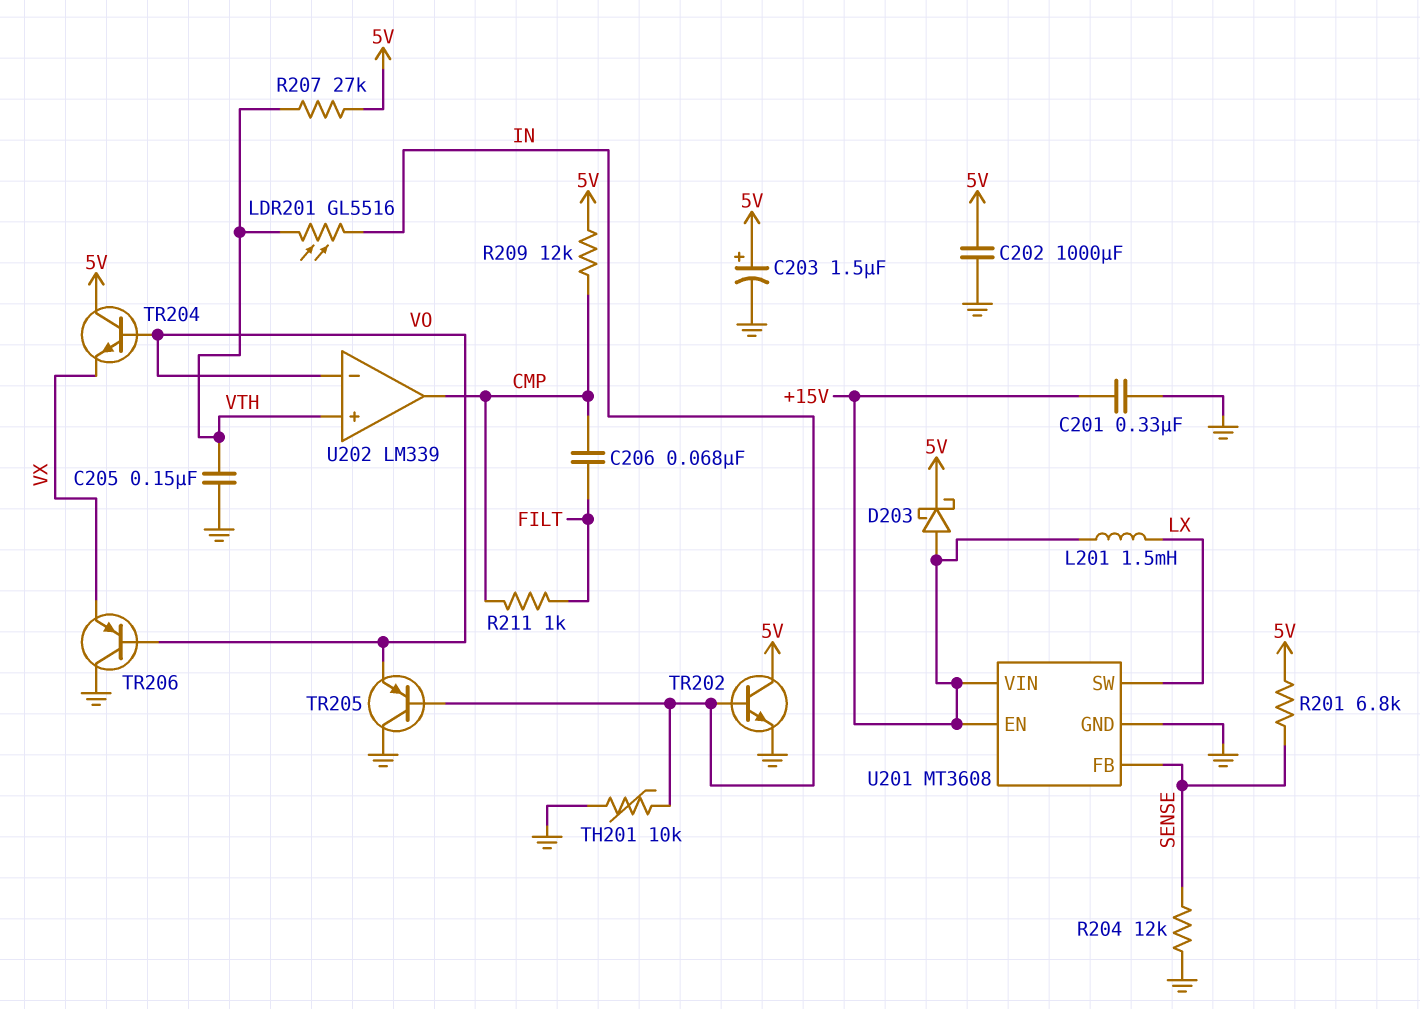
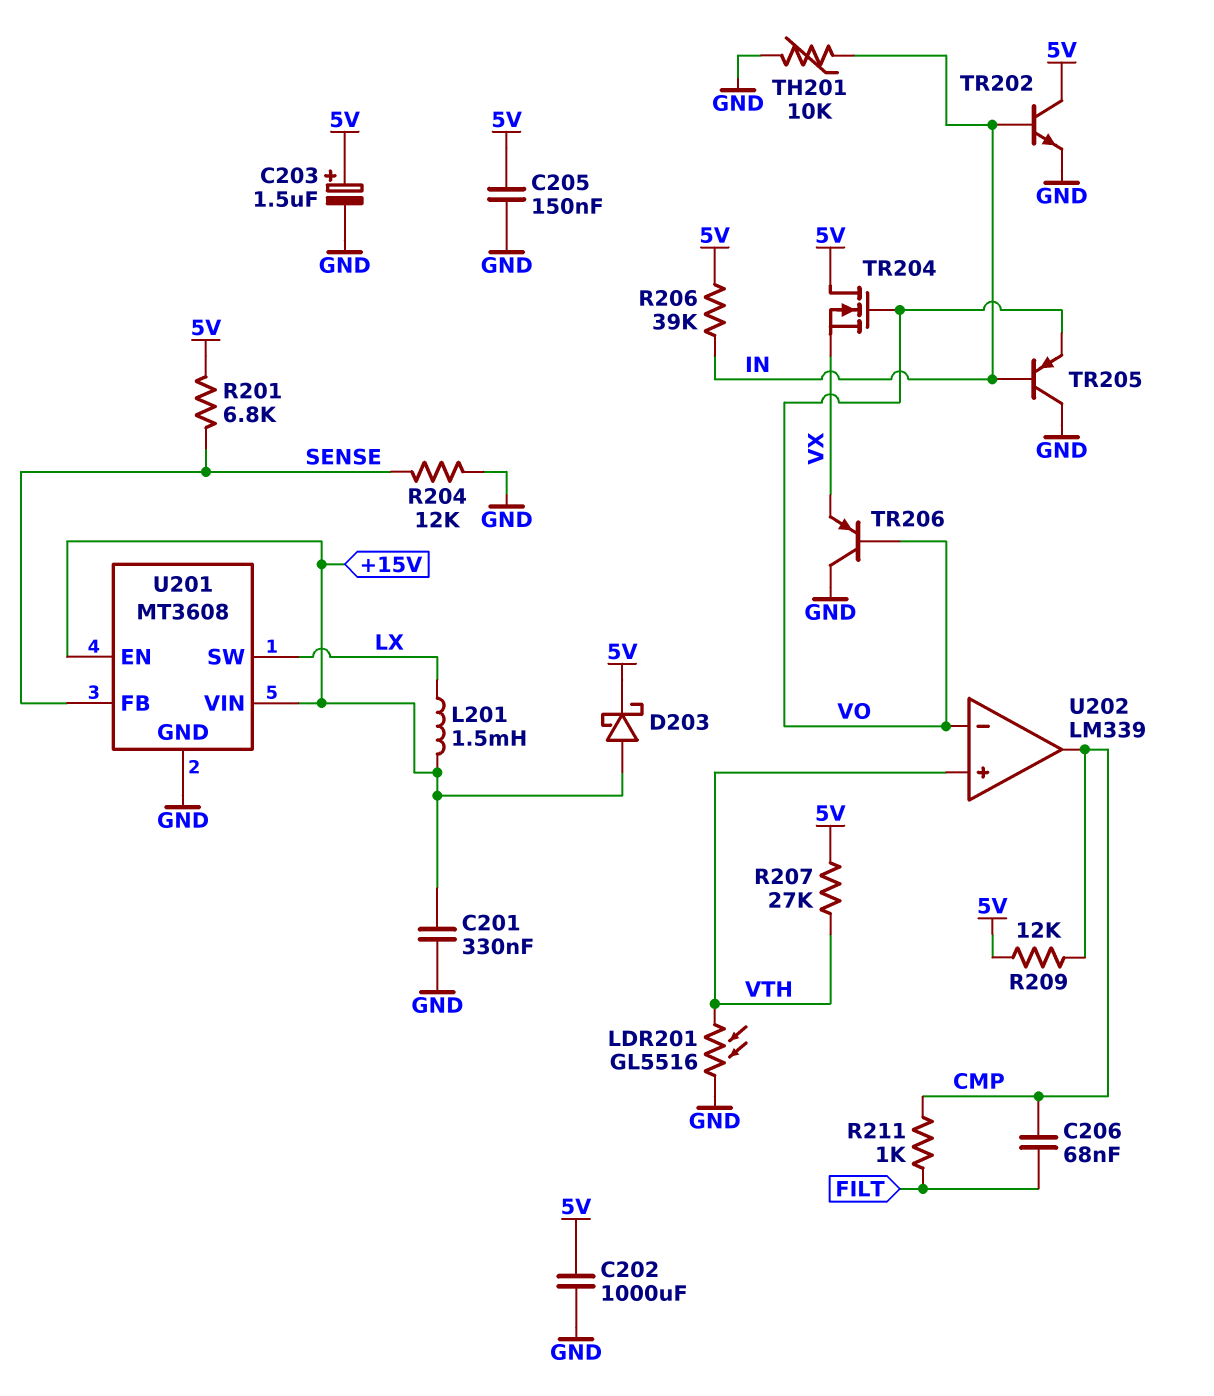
C205: 150nF (GND, VTH) -> 150nF (5V, GND)
LDR201: GL5516 (IN, VTH) -> GL5516 (GND, VTH)
R206: none -> 39k (5V, IN)
TR204: NPN (B VO, C 5V, E VX) -> NMOS (G VO, D 5V, S VX)

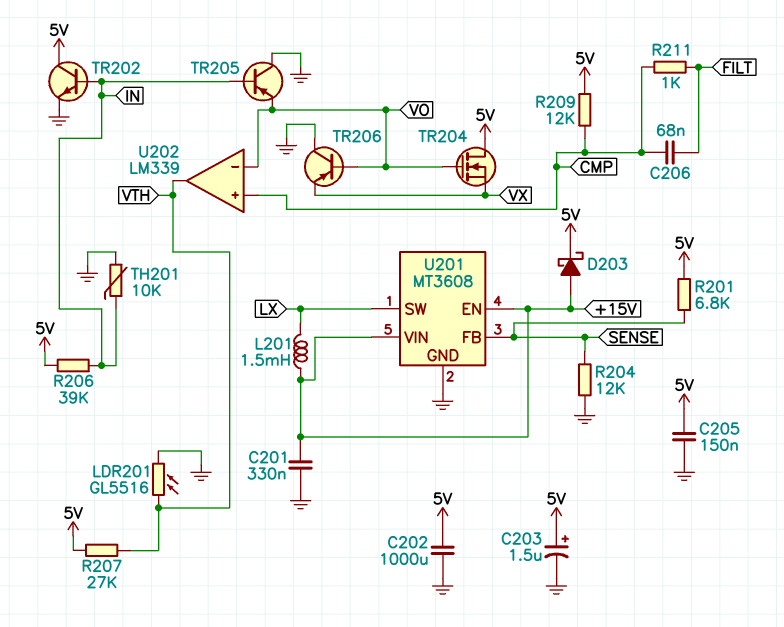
U202 pin in+: VTH -> CMP
U202 pin out: CMP -> VTH

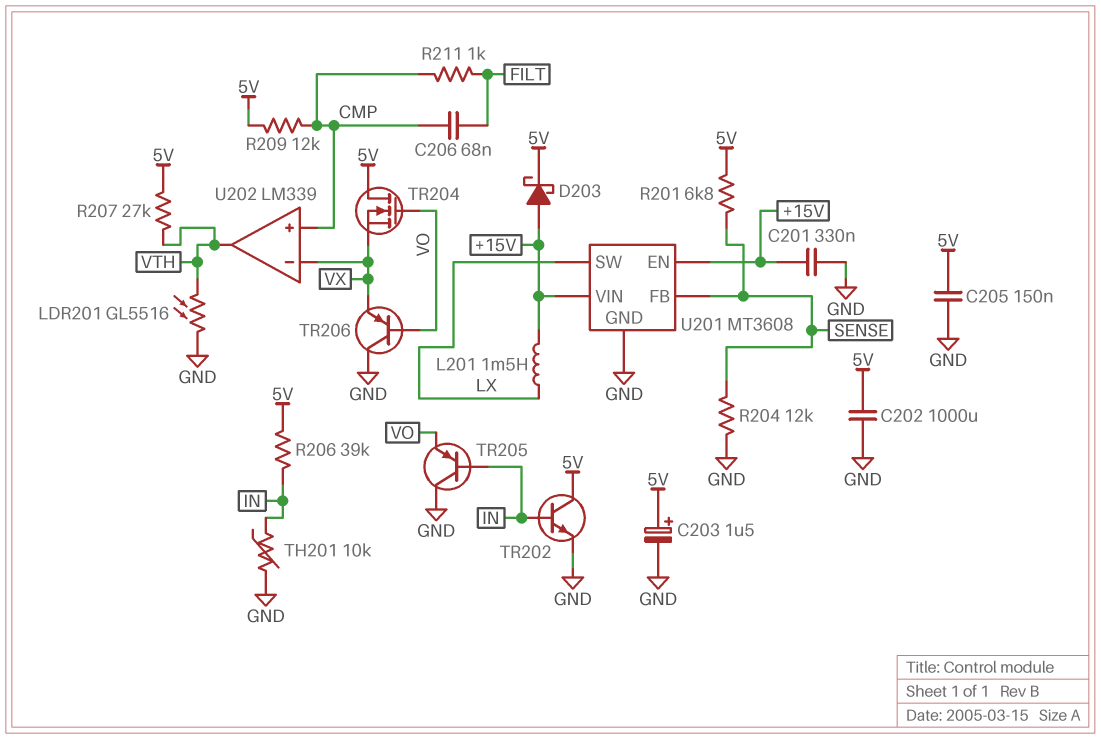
U202 pin in-: VO -> VX

